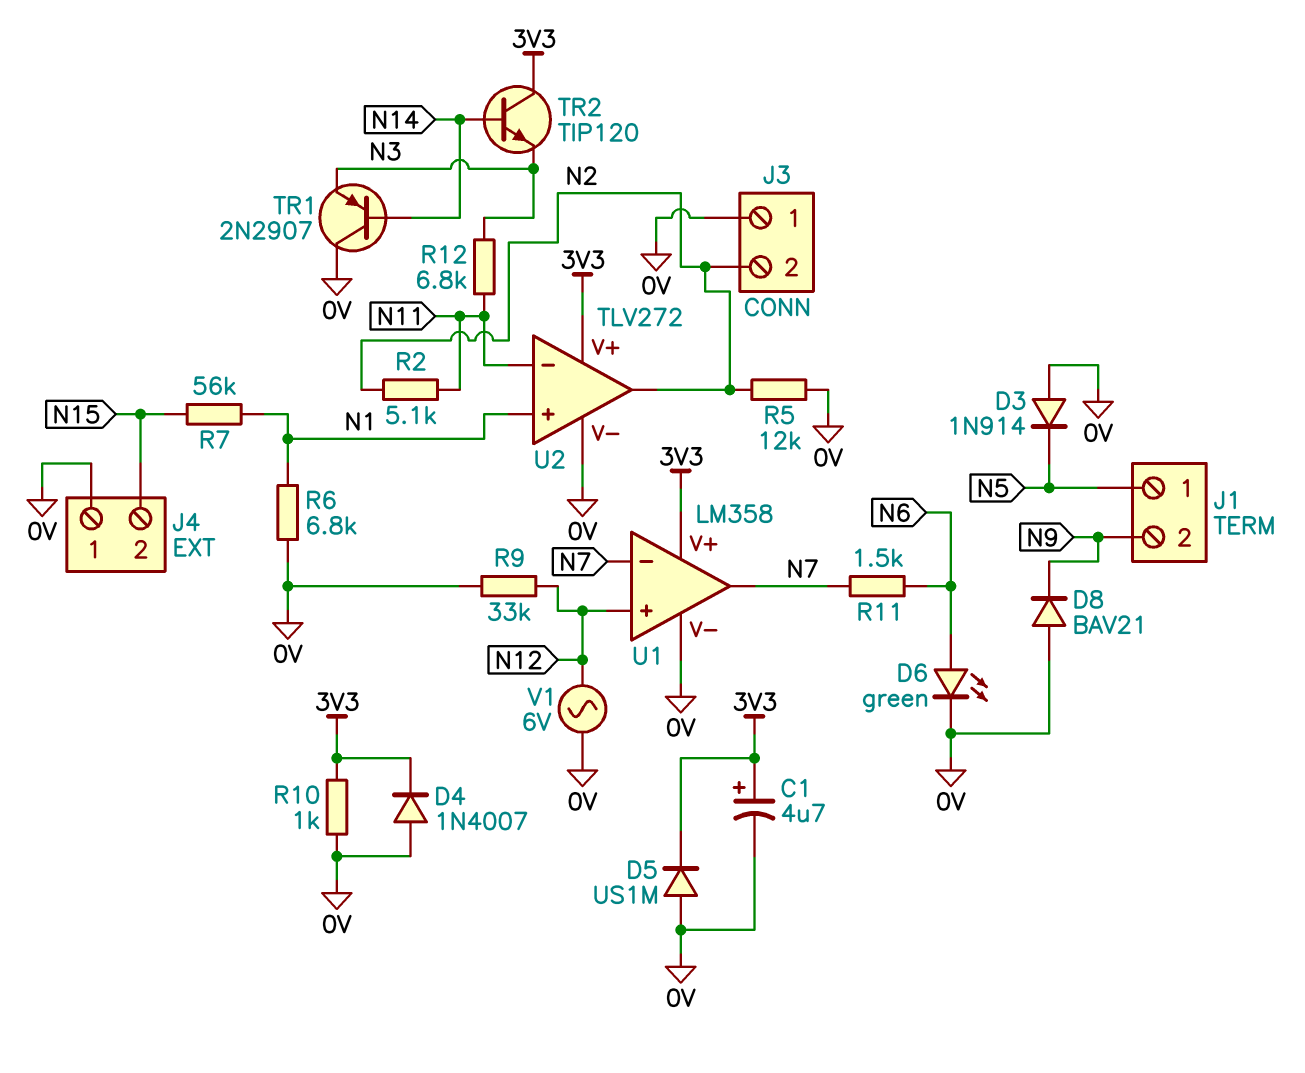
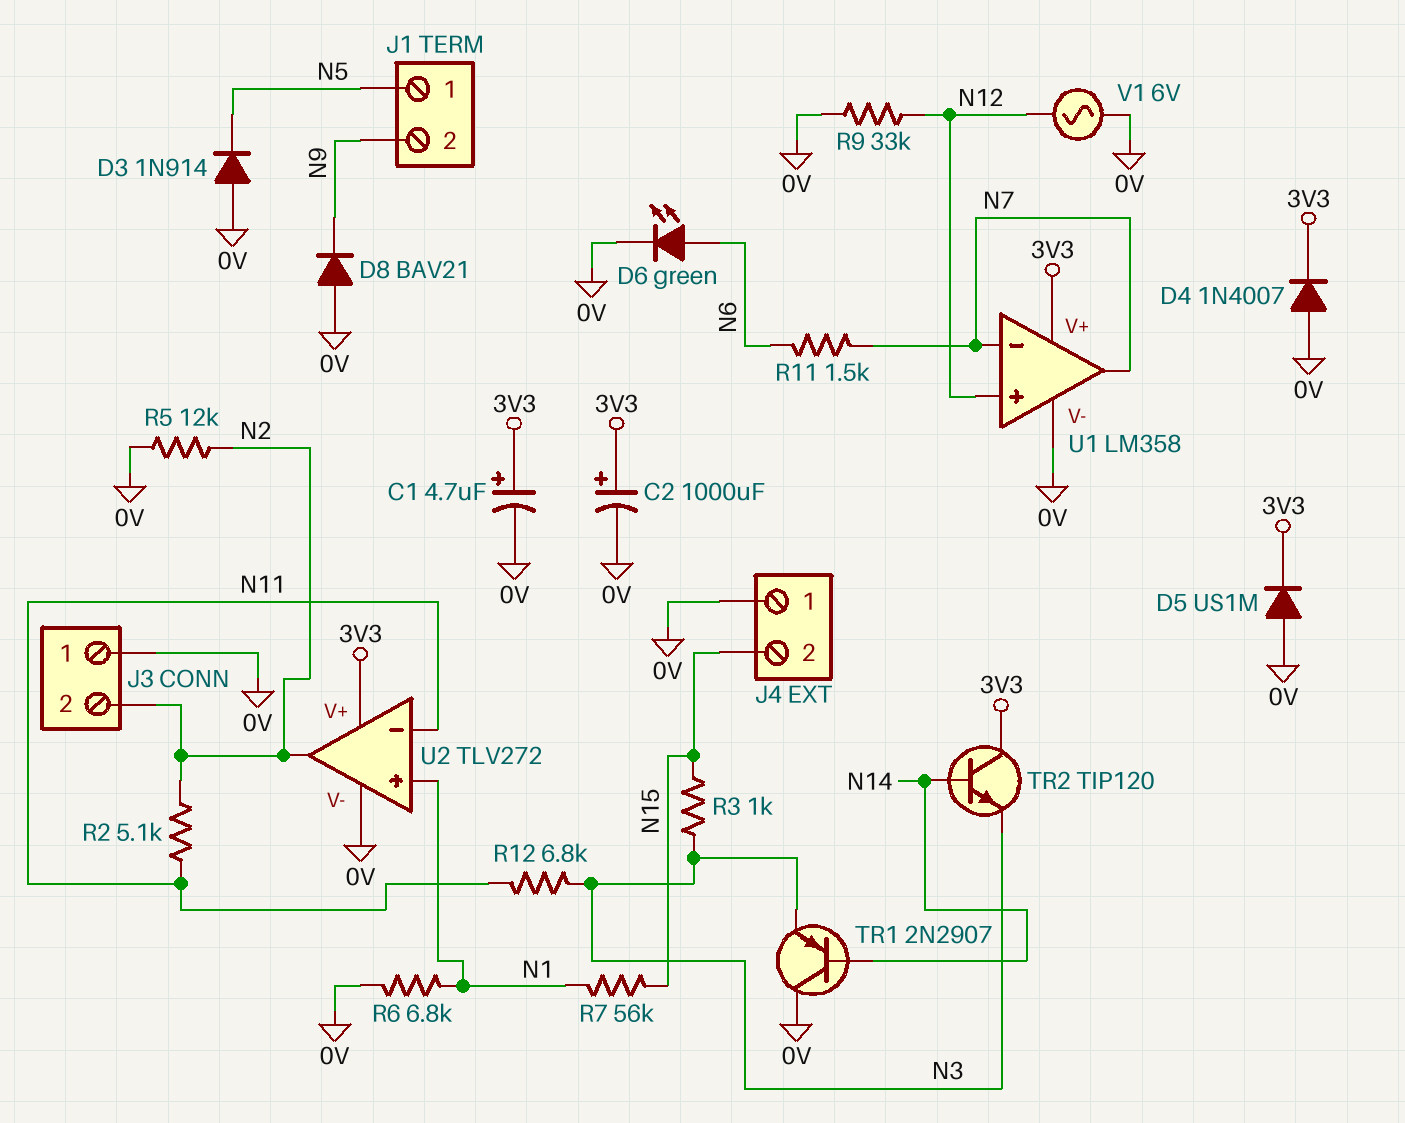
C2: none -> 1000uF (plus 3V3, minus 0V)
R3: none -> 1k (N3, N15)
R10: 1k (0V, 3V3) -> none

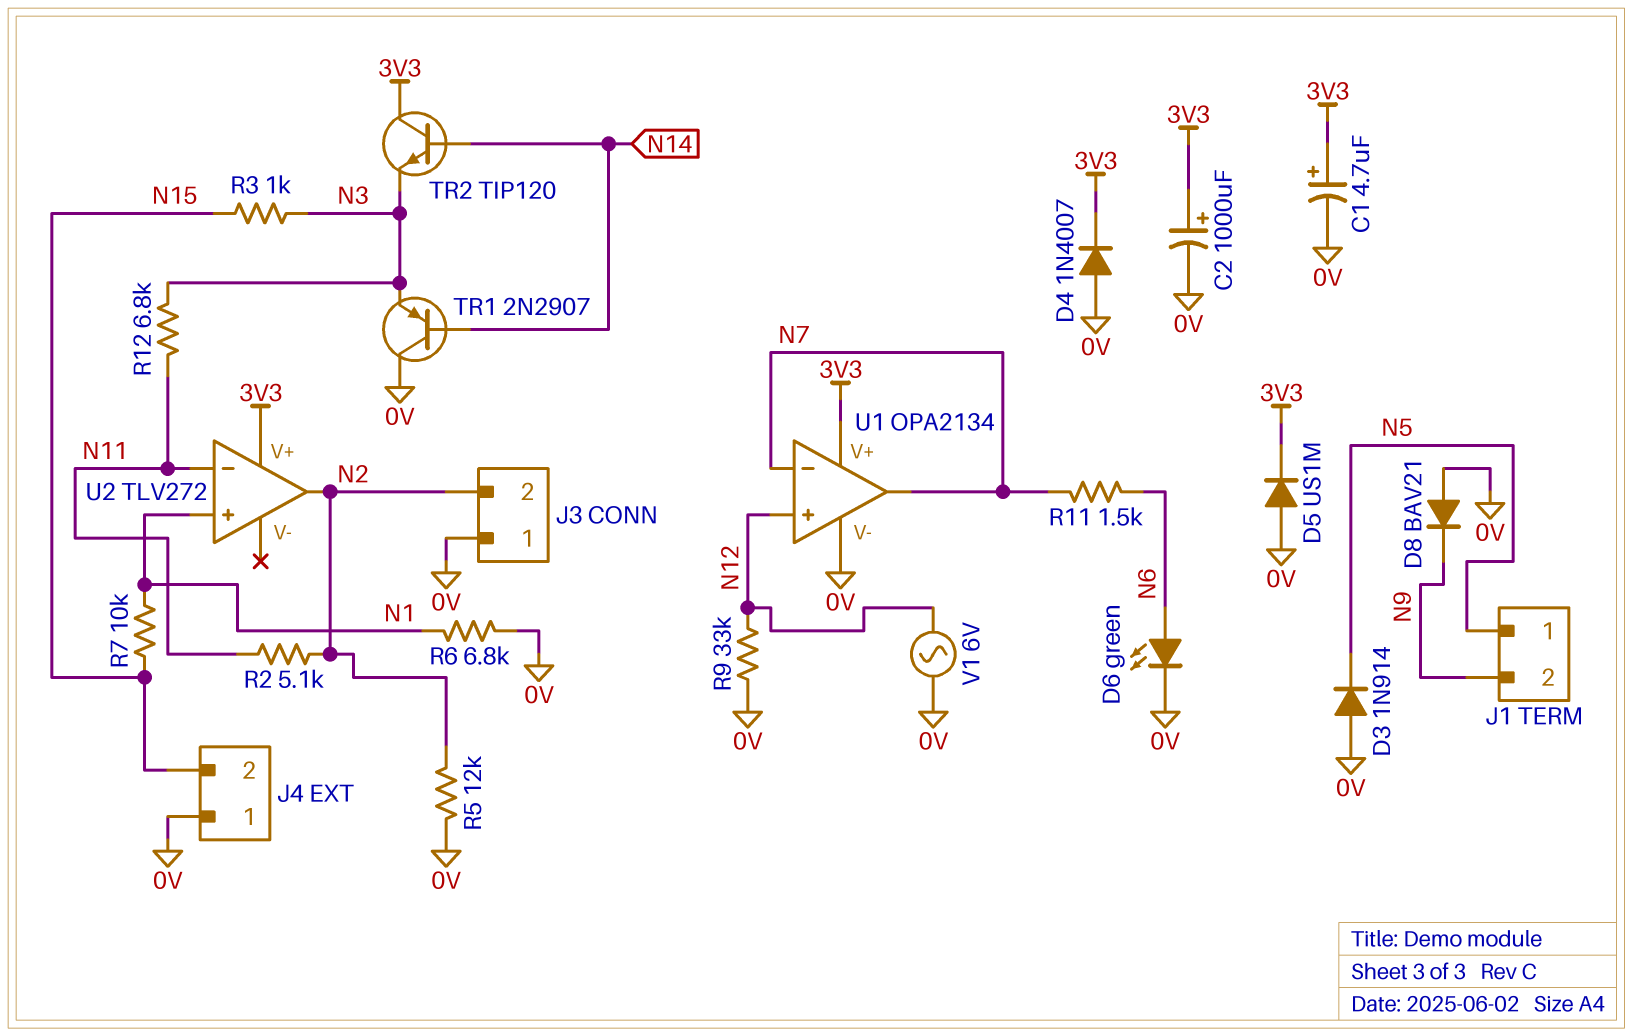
R7: 56k (N1, N15) -> 10k (N1, N15)
U1: LM358 -> OPA2134
U2 pin V-: 0V -> none

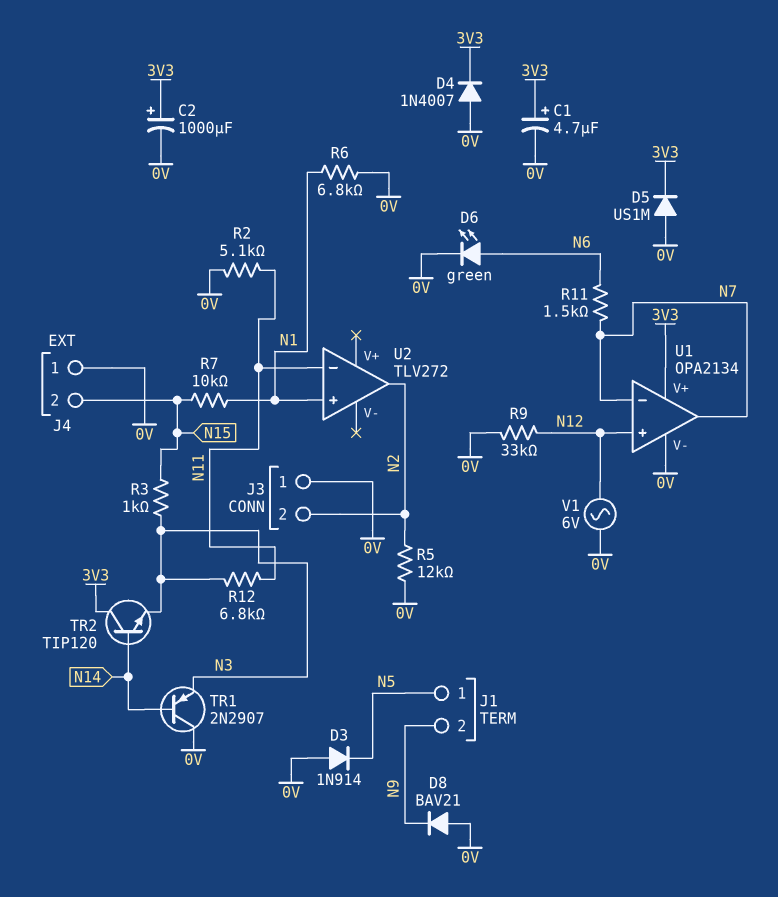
R2: 5.1k (N2, N11) -> 5.1k (0V, N11)
U2 pin V+: 3V3 -> none

